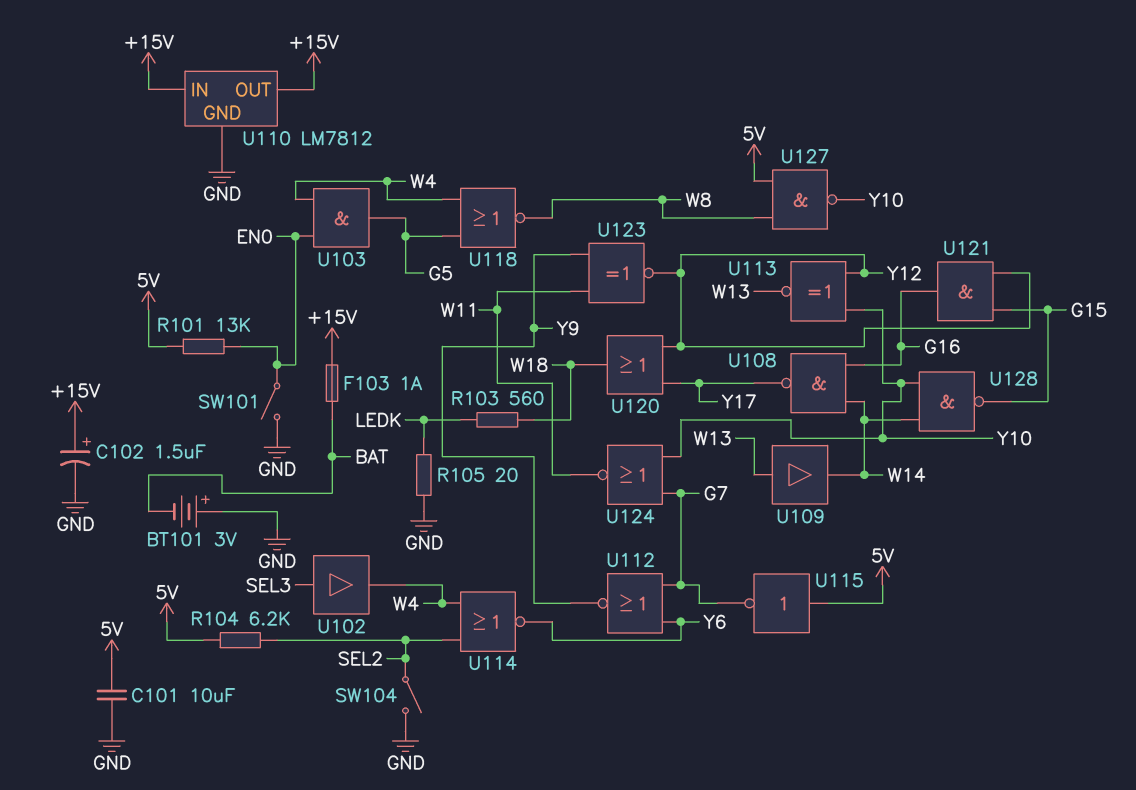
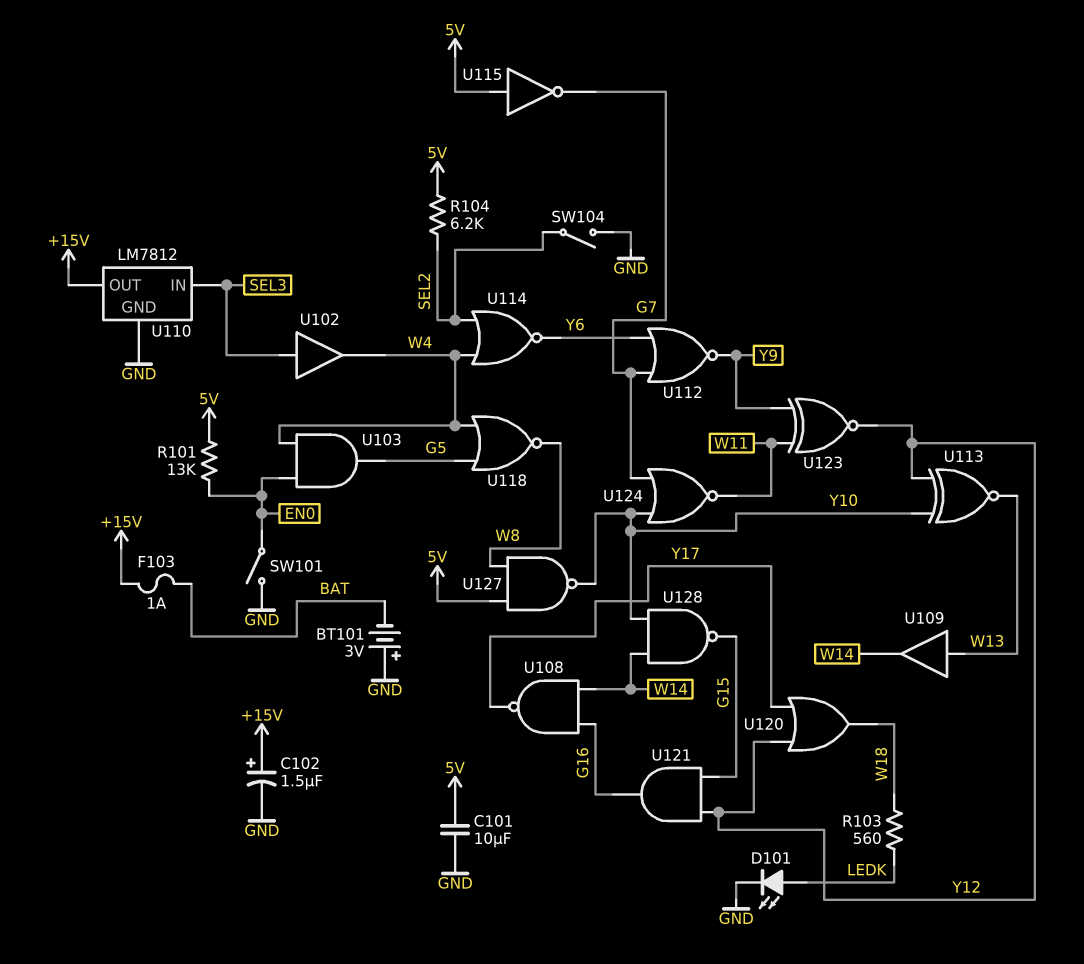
D101: none -> LED (A LEDK, K GND)
R105: 20 (GND, LEDK) -> none
U110 pin IN: +15V -> SEL3

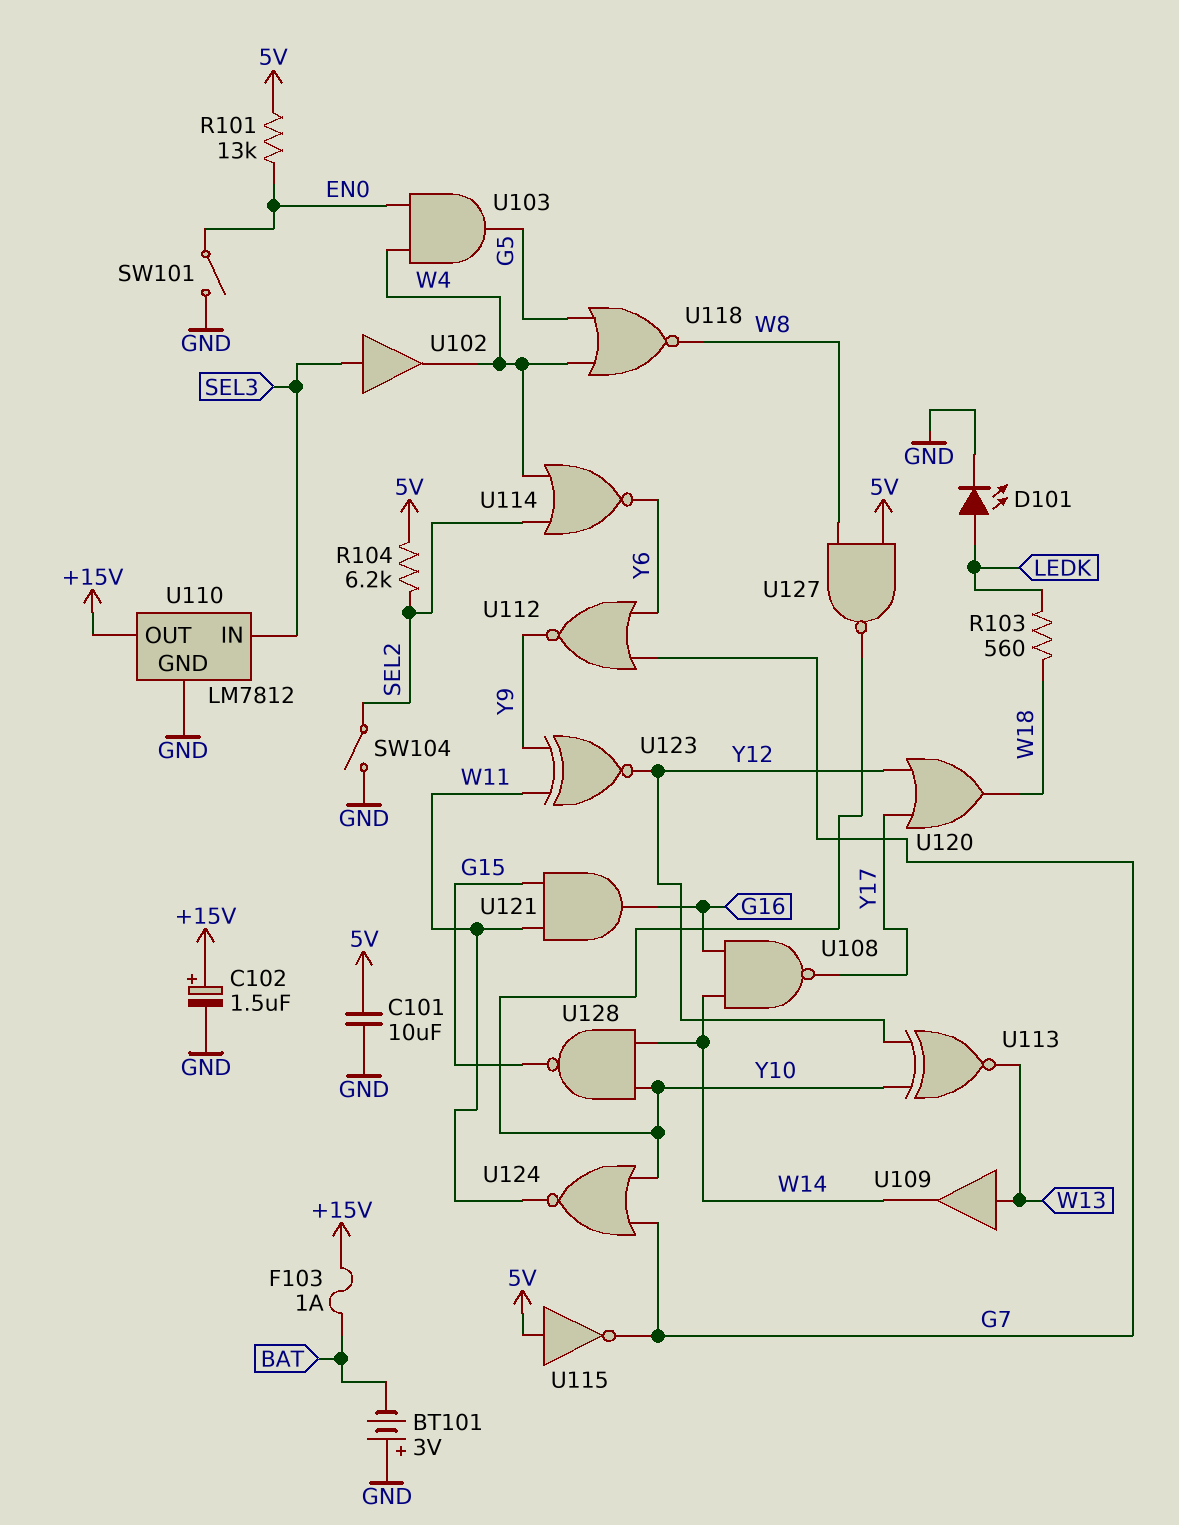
U121: AND (in G15, in Y12, out G16) -> AND (in G15, in W11, out G16)

